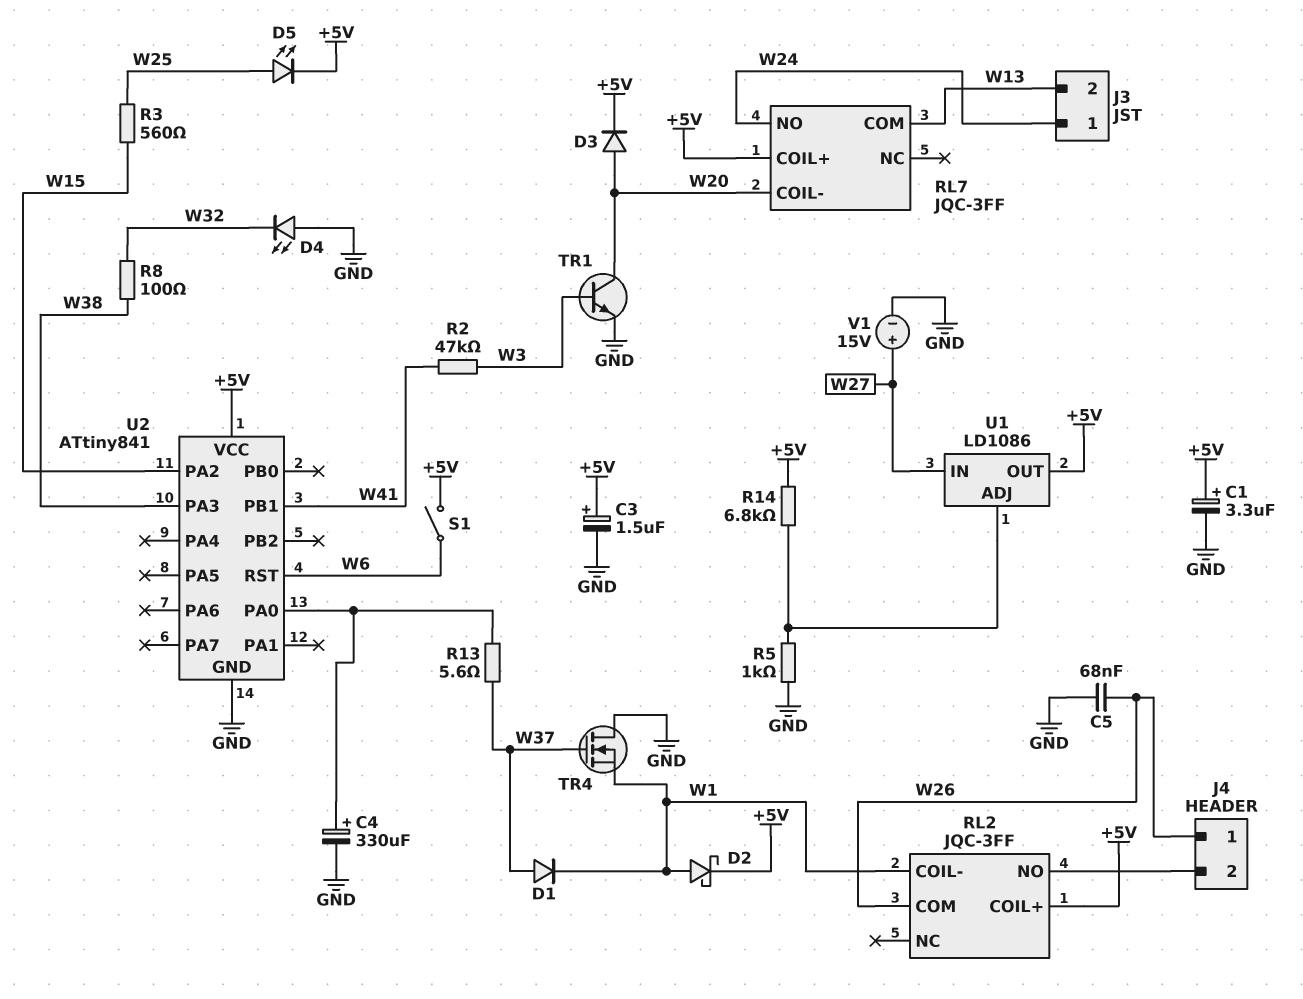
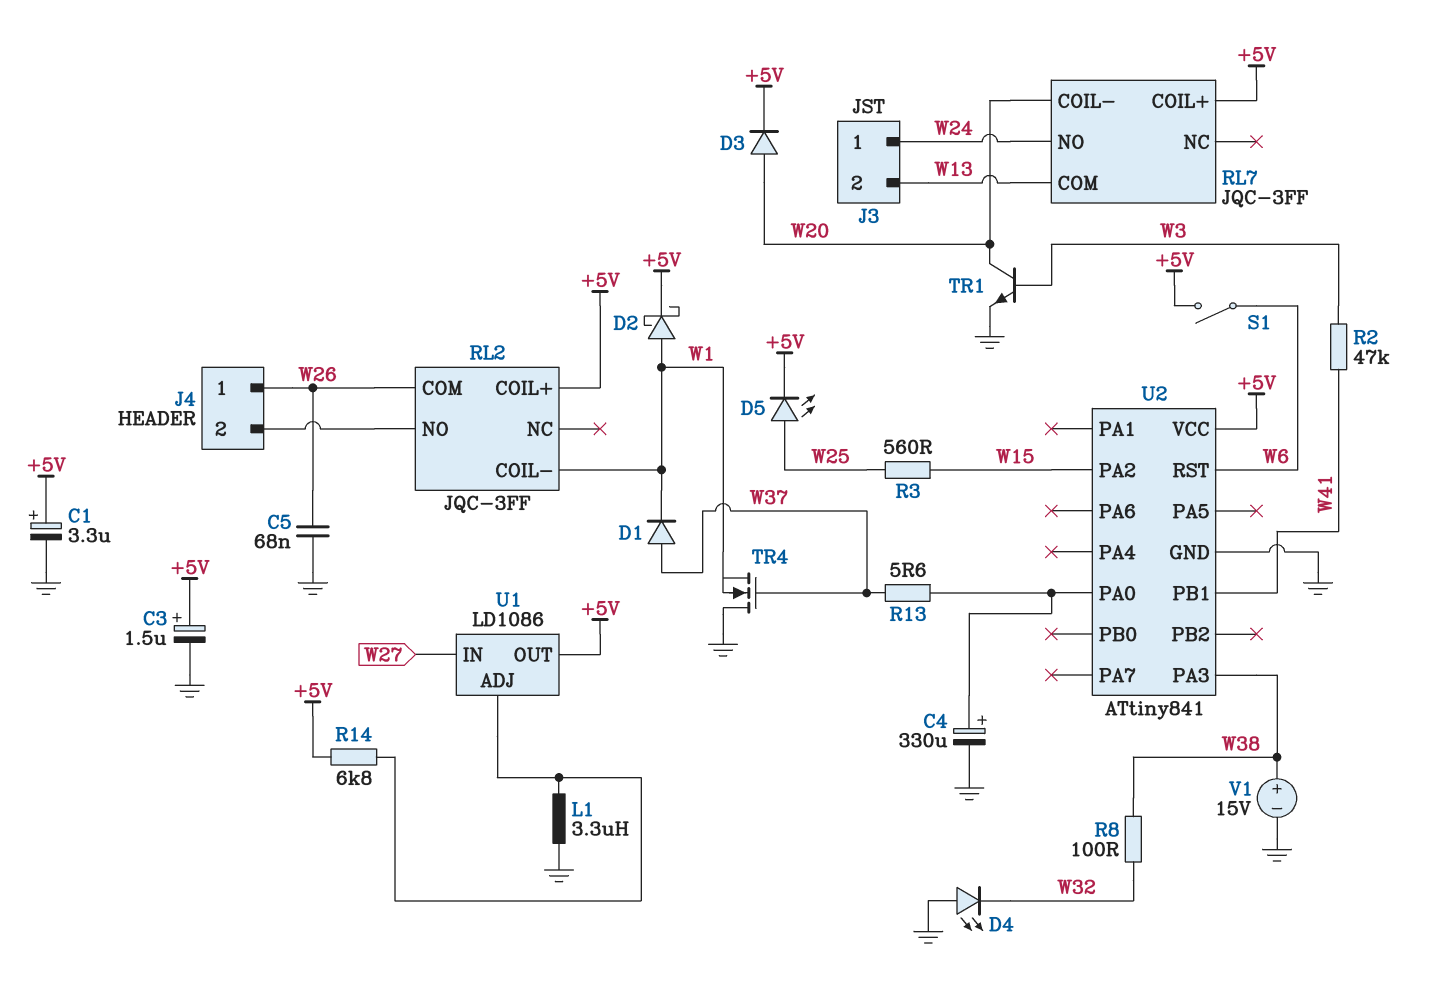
L1: none -> 3.3uH (GND, U1/ADJ)
R5: 1k (GND, U1/ADJ) -> none
V1: 15V (plus W27, minus GND) -> 15V (plus W38, minus GND)

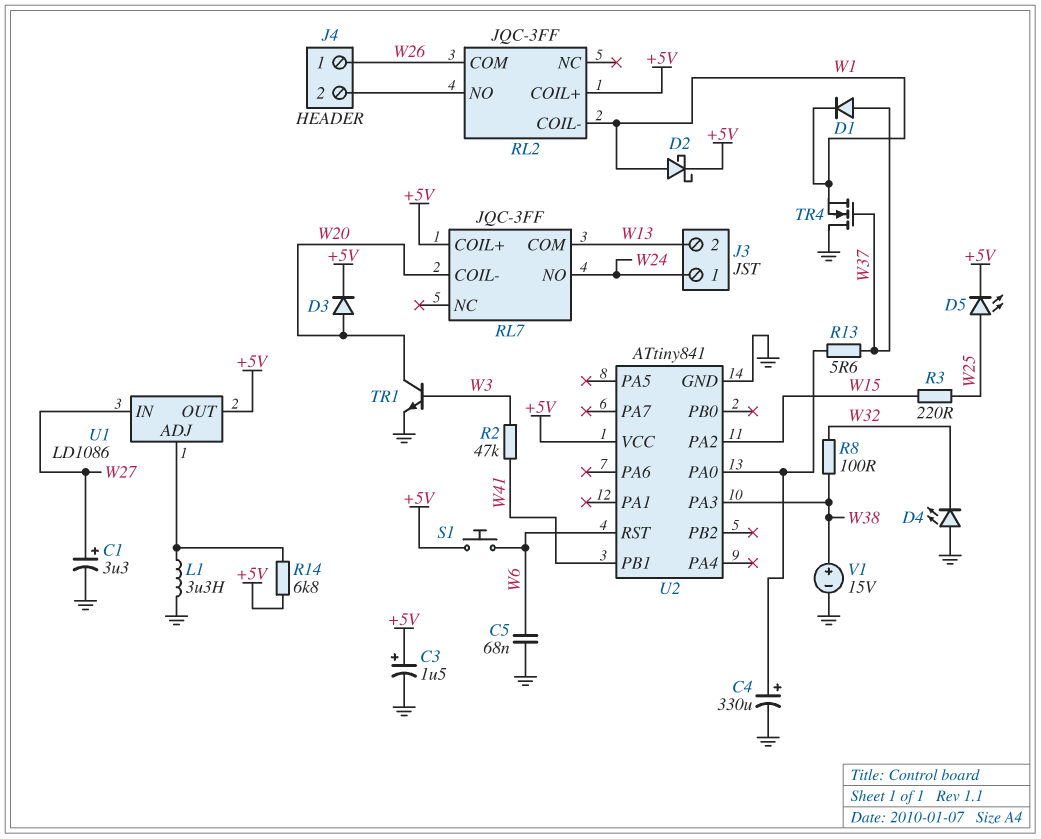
C1: 3.3uF (plus +5V, minus GND) -> 3.3uF (plus W27, minus GND)
C5: 68nF (GND, W26) -> 68nF (GND, W6)
R3: 560 (W15, W25) -> 220 (W15, W25)
S1: switch (+5V, W6) -> button (+5V, W6)

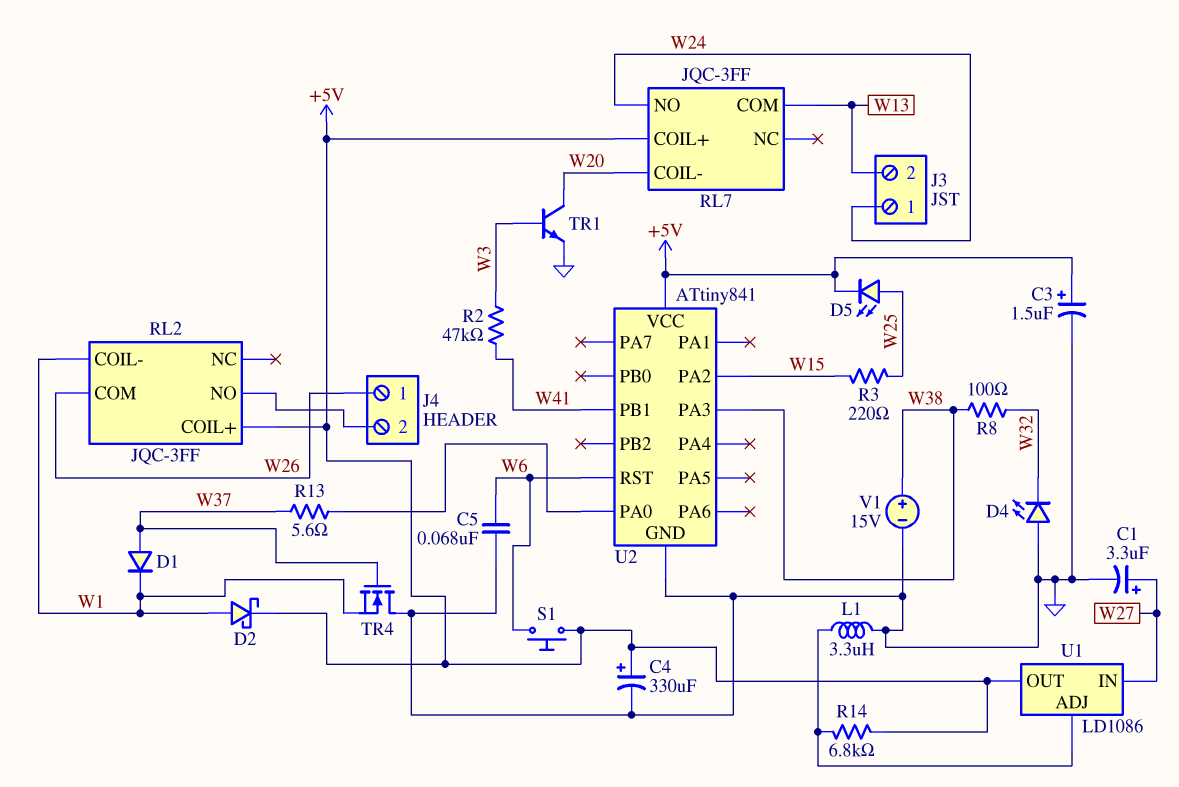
C4: 330uF (plus U2/PA0, minus GND) -> 330uF (plus +5V, minus GND)
D3: diode (A W20, K +5V) -> none

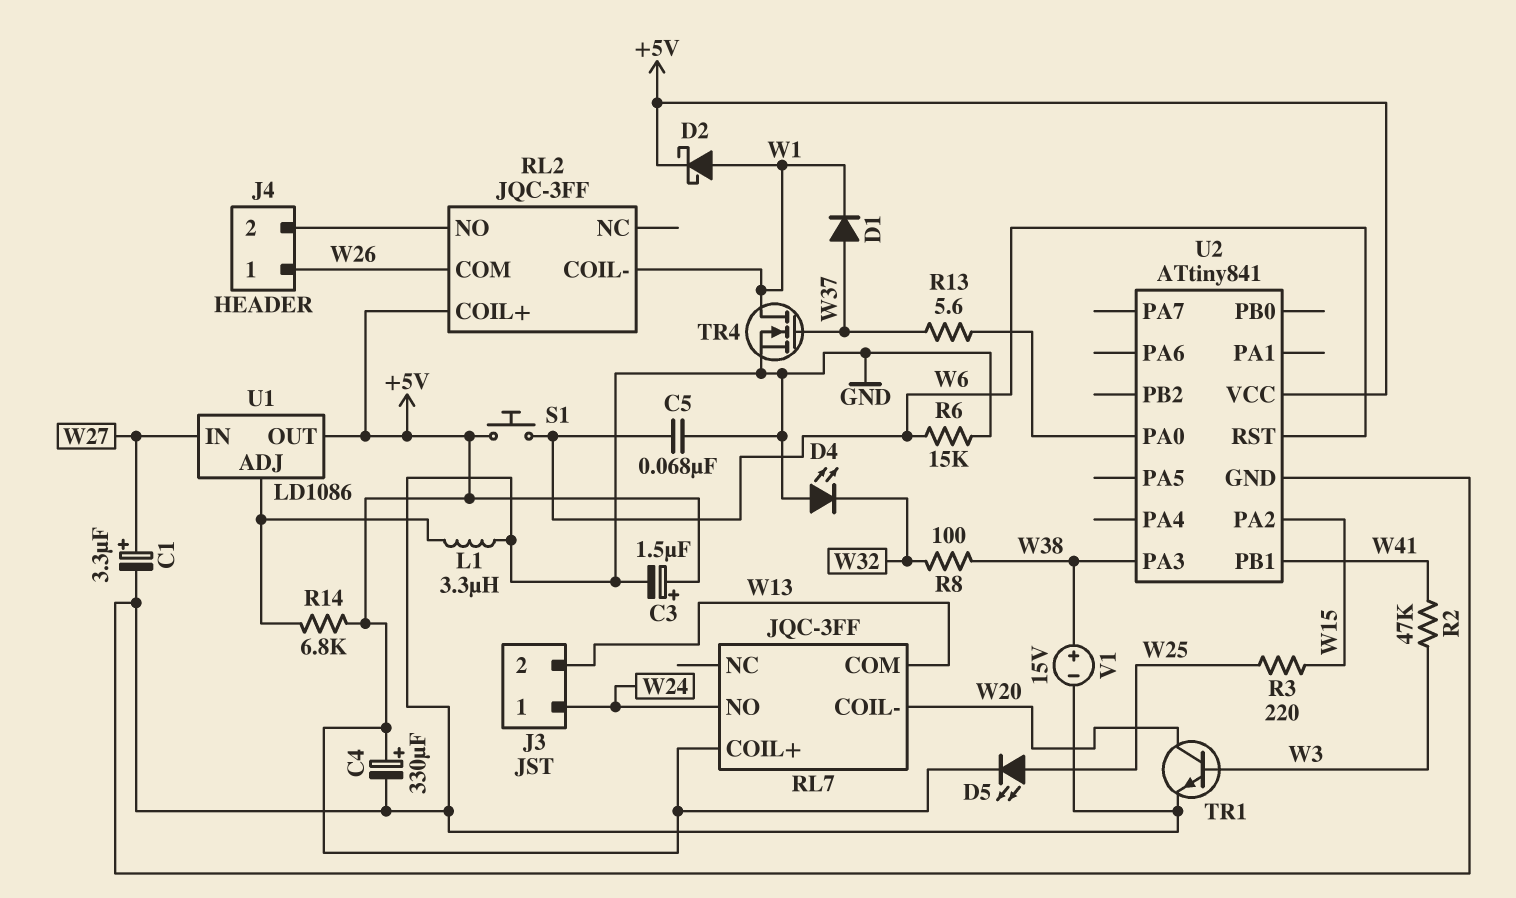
R6: none -> 15k (GND, W6)
TR4: NMOS (G W37, D GND, S W1) -> NMOS (G W37, D W1, S GND)

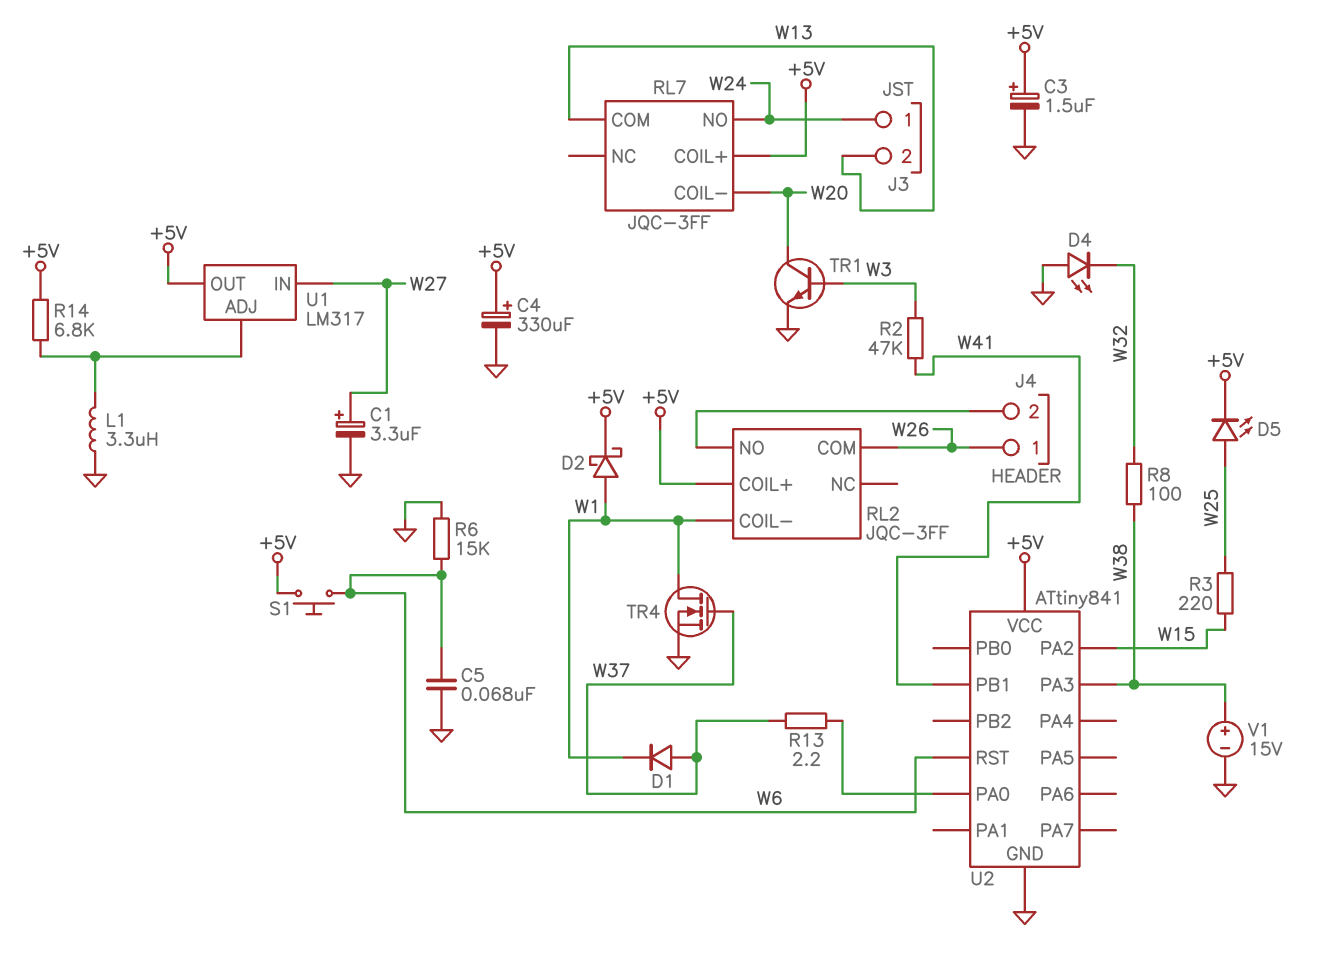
R13: 5.6 (U2/PA0, W37) -> 2.2 (U2/PA0, W37)
U1: LD1086 -> LM317

